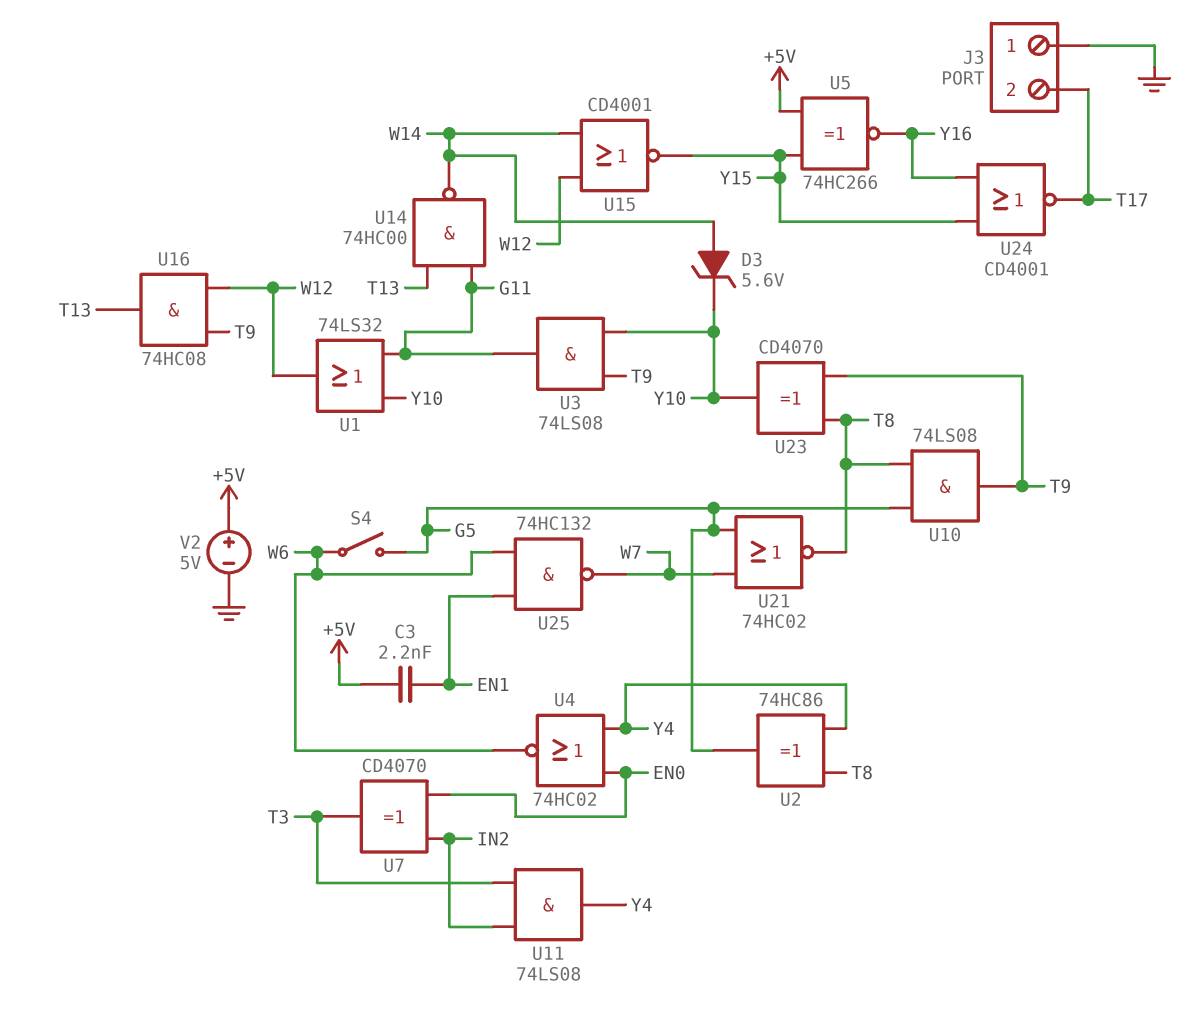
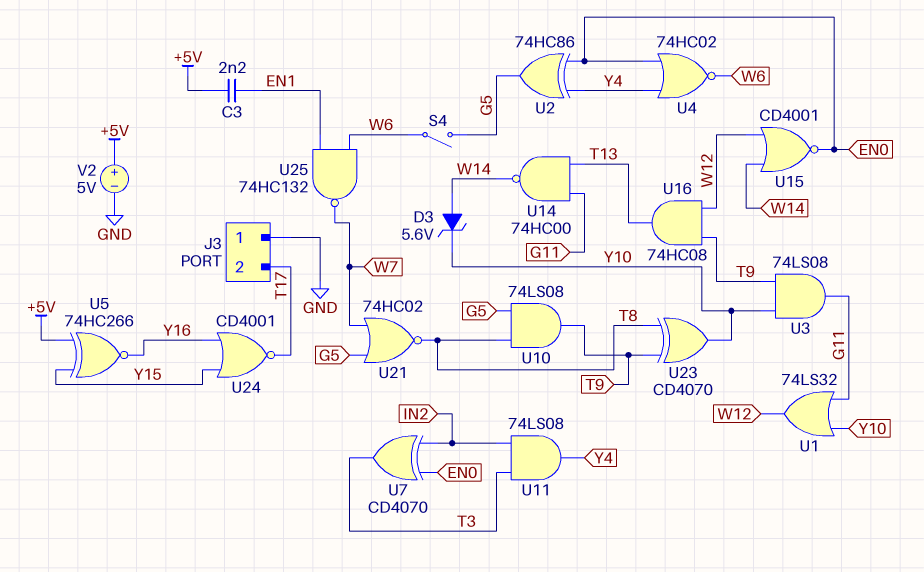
U2: XOR 74HC86 (in T8, in Y4, out G5) -> XOR 74HC86 (in EN0, in Y4, out G5)
U15: NOR CD4001 (in W12, in W14, out Y15) -> NOR CD4001 (in W12, in W14, out EN0)

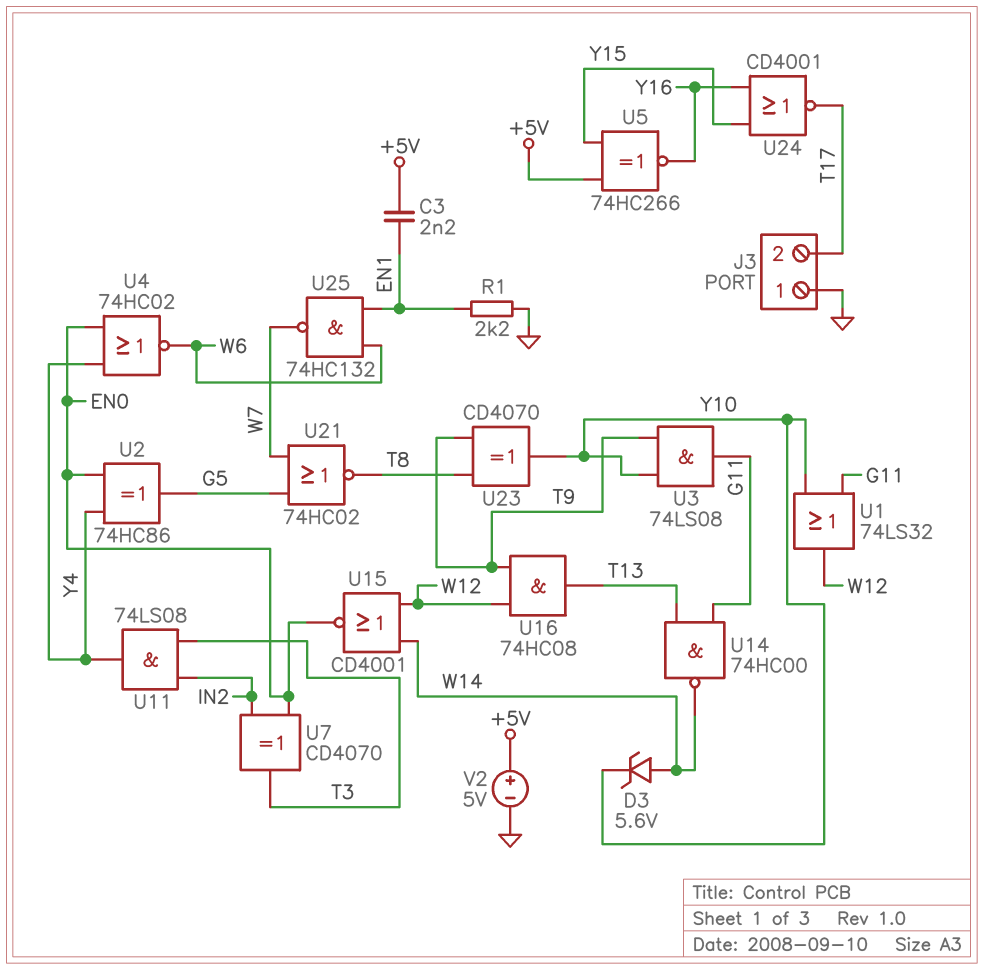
R1: none -> 2.2k (EN1, GND)
S4: switch (G5, W6) -> none
U10: AND 74LS08 (in G5, in T8, out T9) -> none

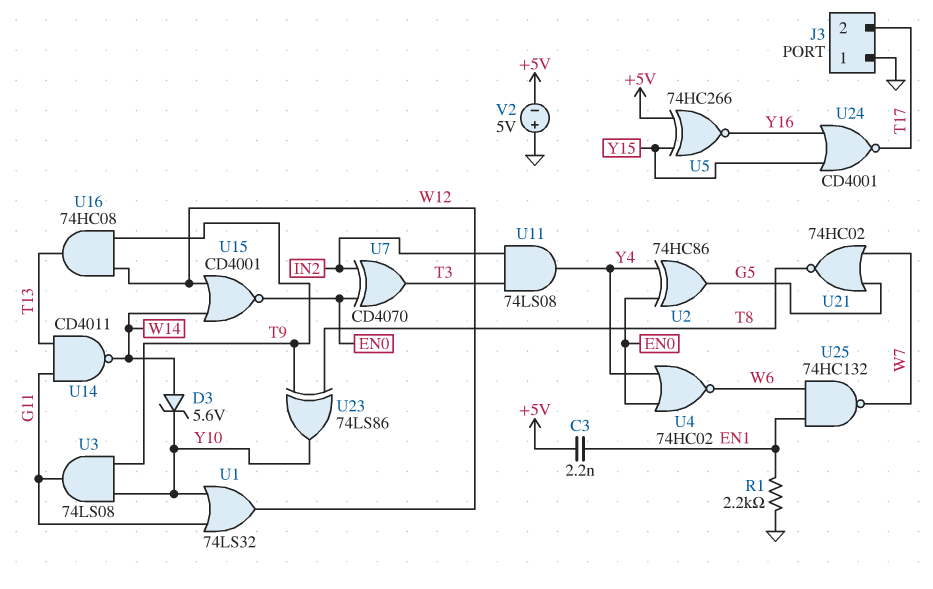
U14: NAND 74HC00 (in G11, in T13, out W14) -> NAND CD4011 (in G11, in T13, out W14)
U23: XOR CD4070 (in T8, in T9, out Y10) -> XOR 74LS86 (in T8, in T9, out Y10)
V2: 5V (plus +5V, minus GND) -> 5V (plus GND, minus +5V)

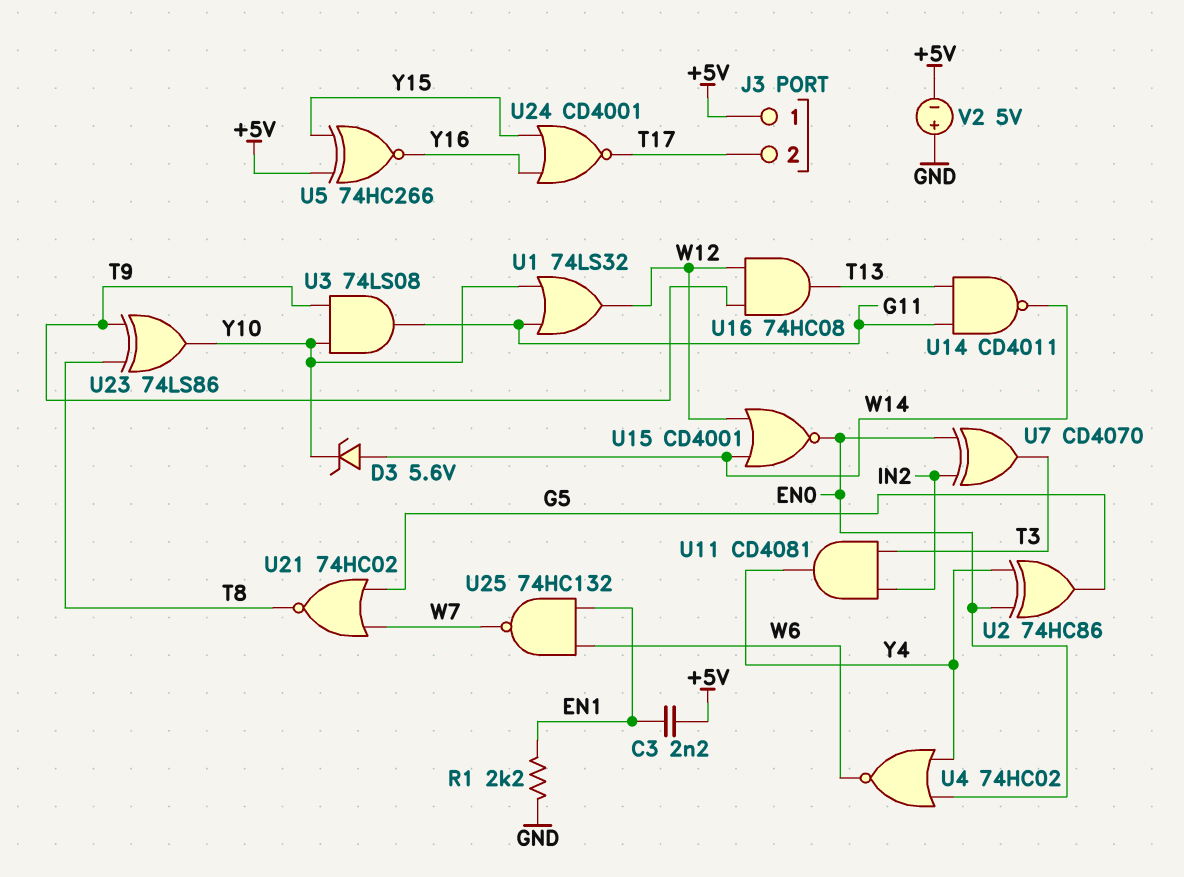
J3 pin 1: GND -> +5V
U11: AND 74LS08 (in IN2, in T3, out Y4) -> AND CD4081 (in IN2, in T3, out Y4)

